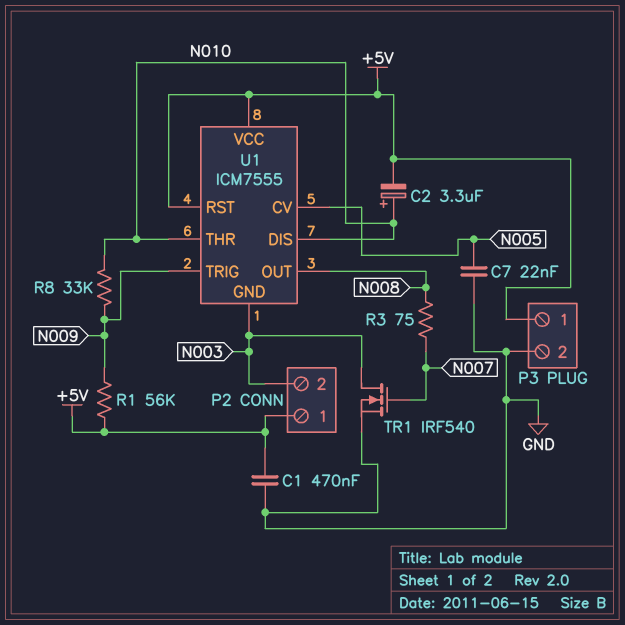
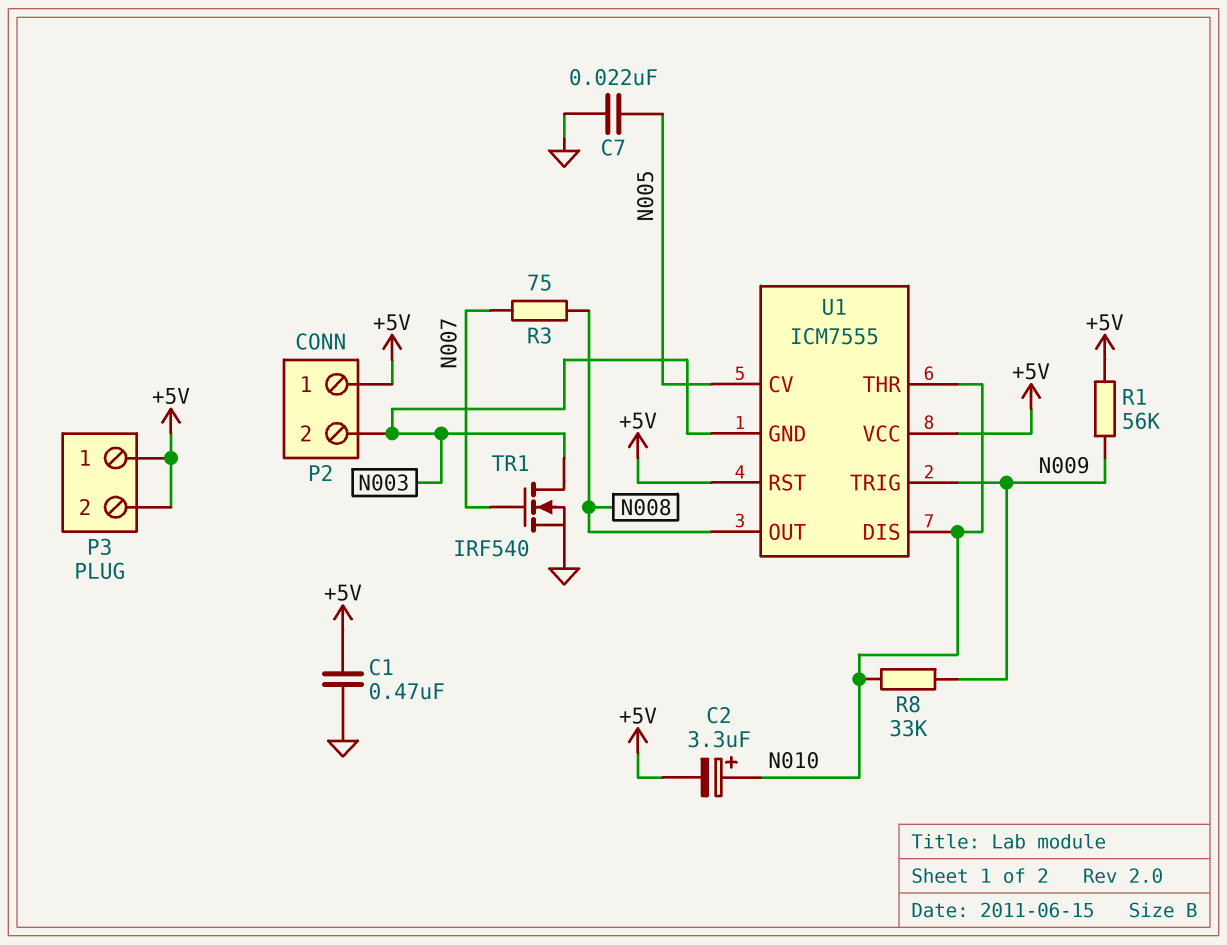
P3 pin 2: GND -> +5V

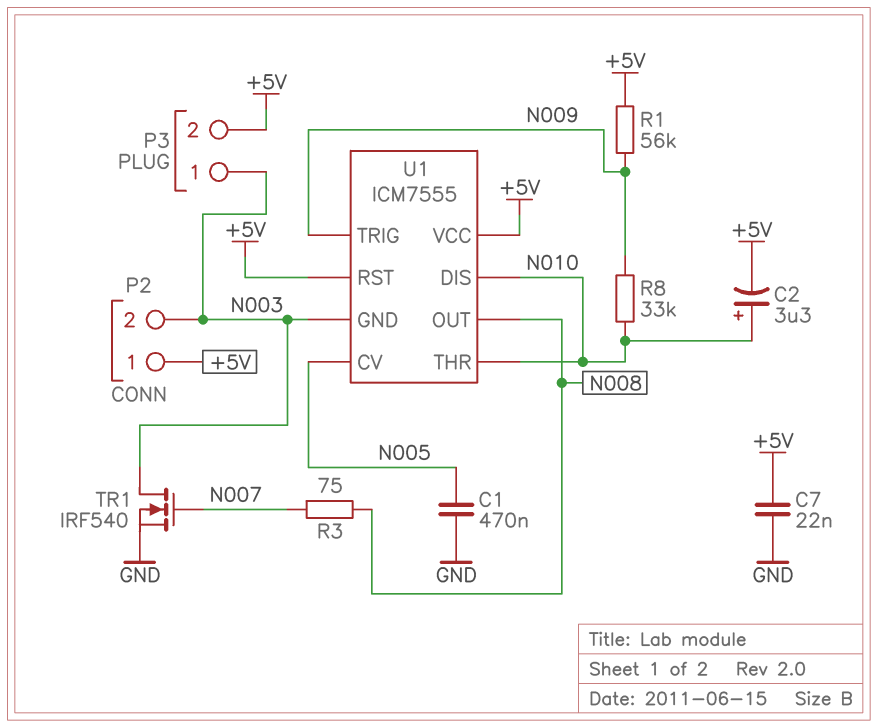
C1: 470nF (+5V, GND) -> 470nF (GND, N005)
C7: 22nF (GND, N005) -> 22nF (+5V, GND)
P3 pin 1: +5V -> N003

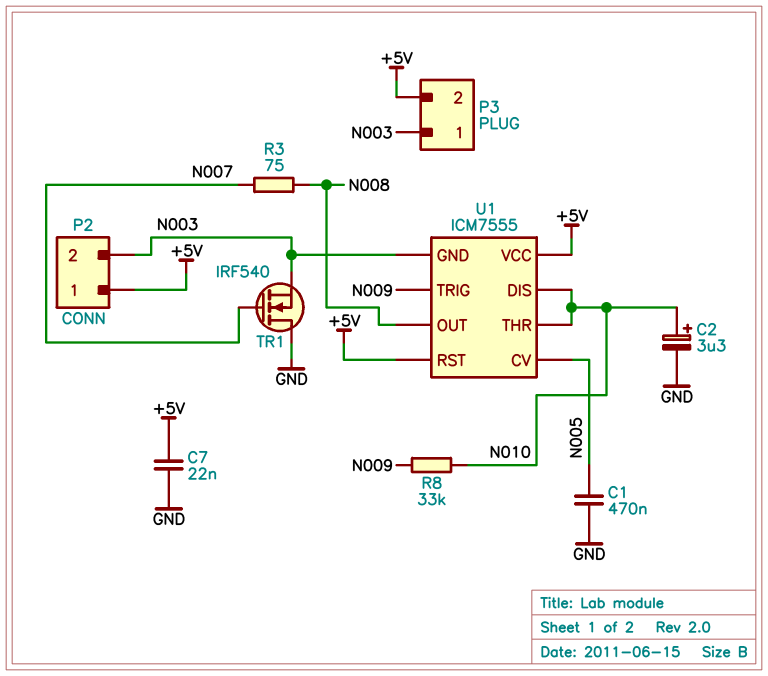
C2: 3.3uF (plus N010, minus +5V) -> 3.3uF (plus N010, minus GND)
R1: 56k (+5V, N009) -> none
TR1: NMOS IRF540 (G N007, D N003, S GND) -> NMOS IRF540 (G N007, D GND, S N003)

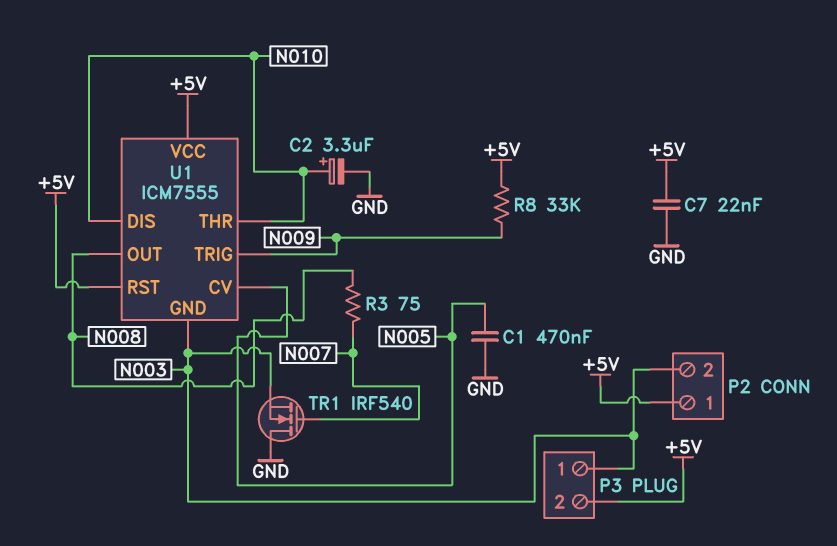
R8: 33k (N009, N010) -> 33k (+5V, N009)

